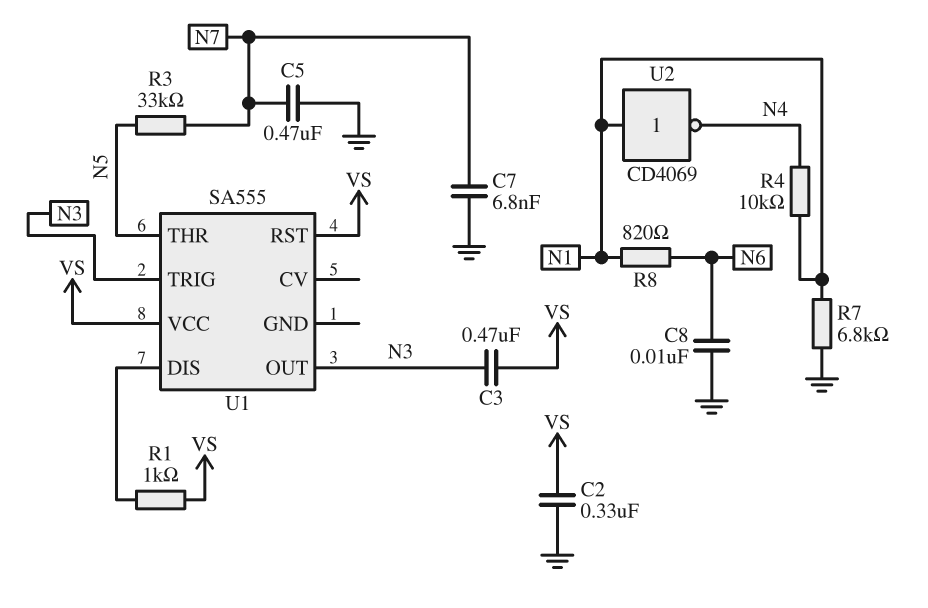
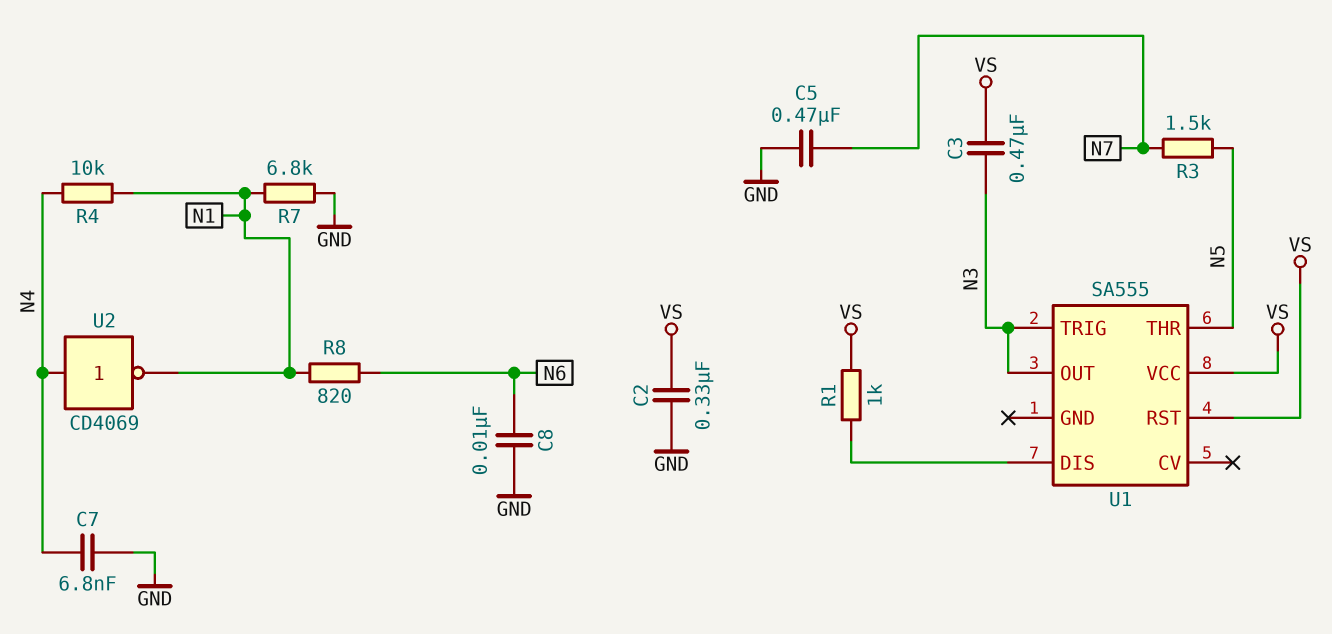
C7: 6.8nF (GND, N7) -> 6.8nF (GND, N4)
R3: 33k (N5, N7) -> 1.5k (N5, N7)
U2: NOT CD4069 (in N1, out N4) -> NOT CD4069 (in N4, out N1)

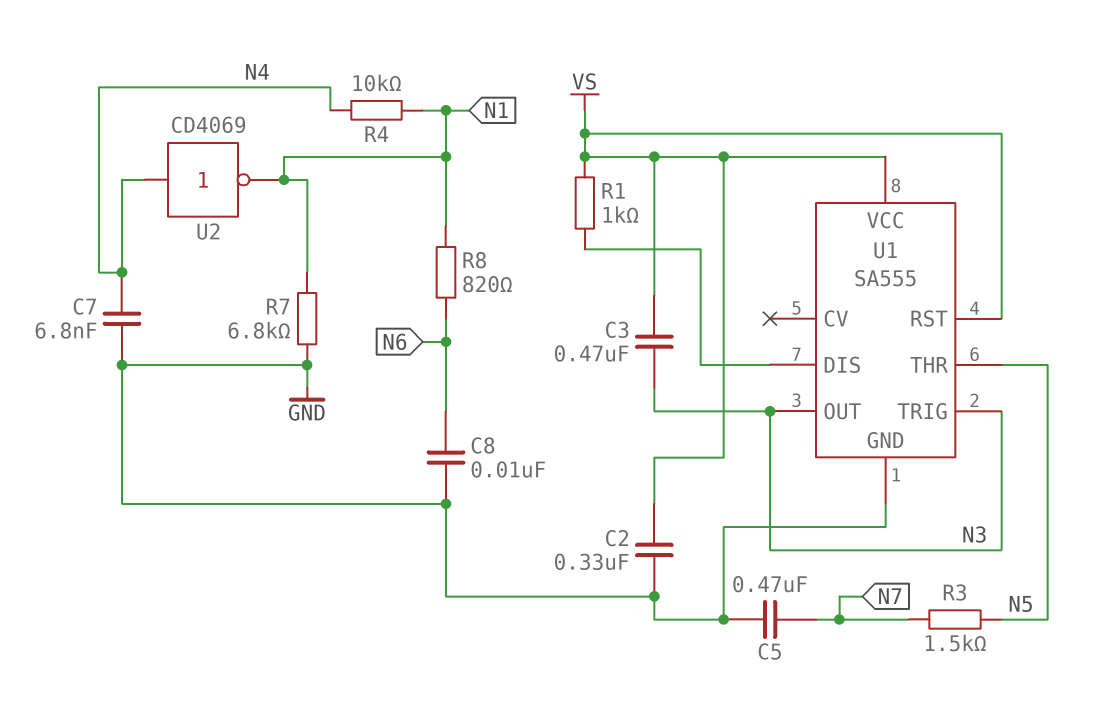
U1 pin GND: none -> GND

